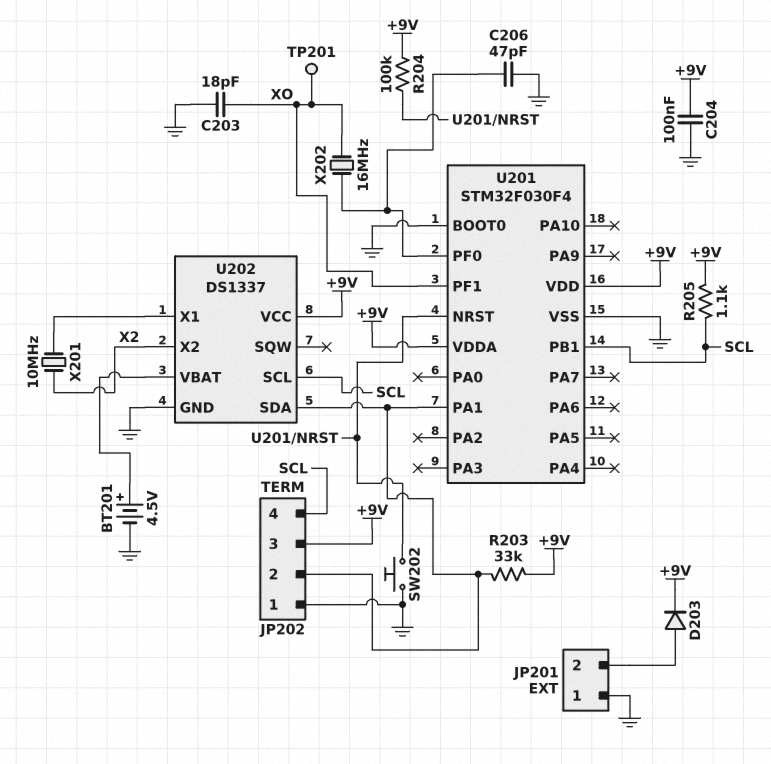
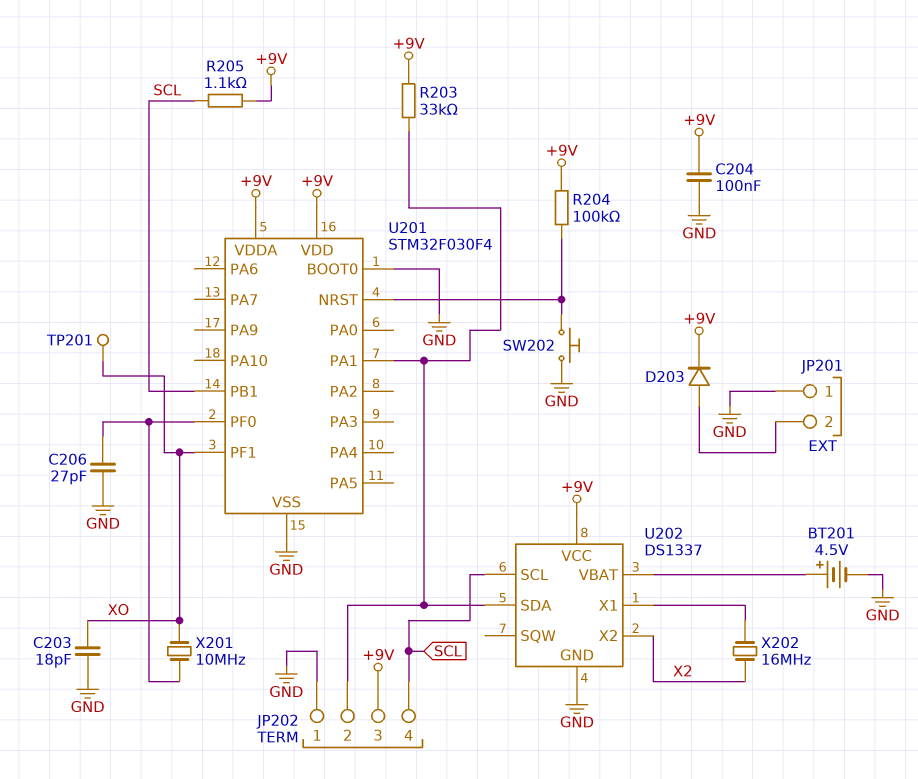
C206: 47pF (GND, U201/PF0) -> 27pF (GND, U201/PF0)
X201: 10MHz (U202/X1, X2) -> 10MHz (U201/PF0, XO)
X202: 16MHz (U201/PF0, XO) -> 16MHz (U202/X1, X2)

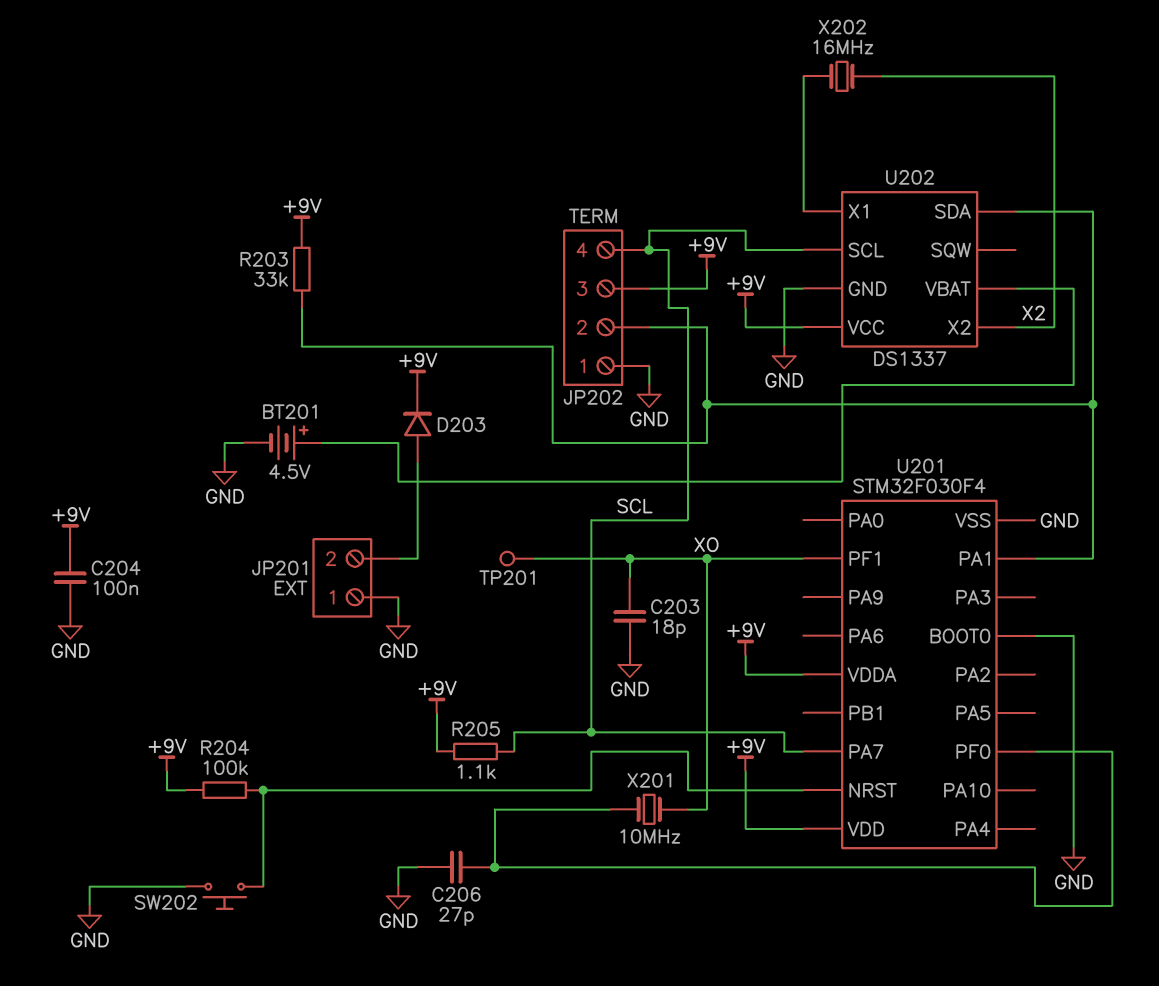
U201 pin PA7: none -> SCL
U201 pin PB1: SCL -> none

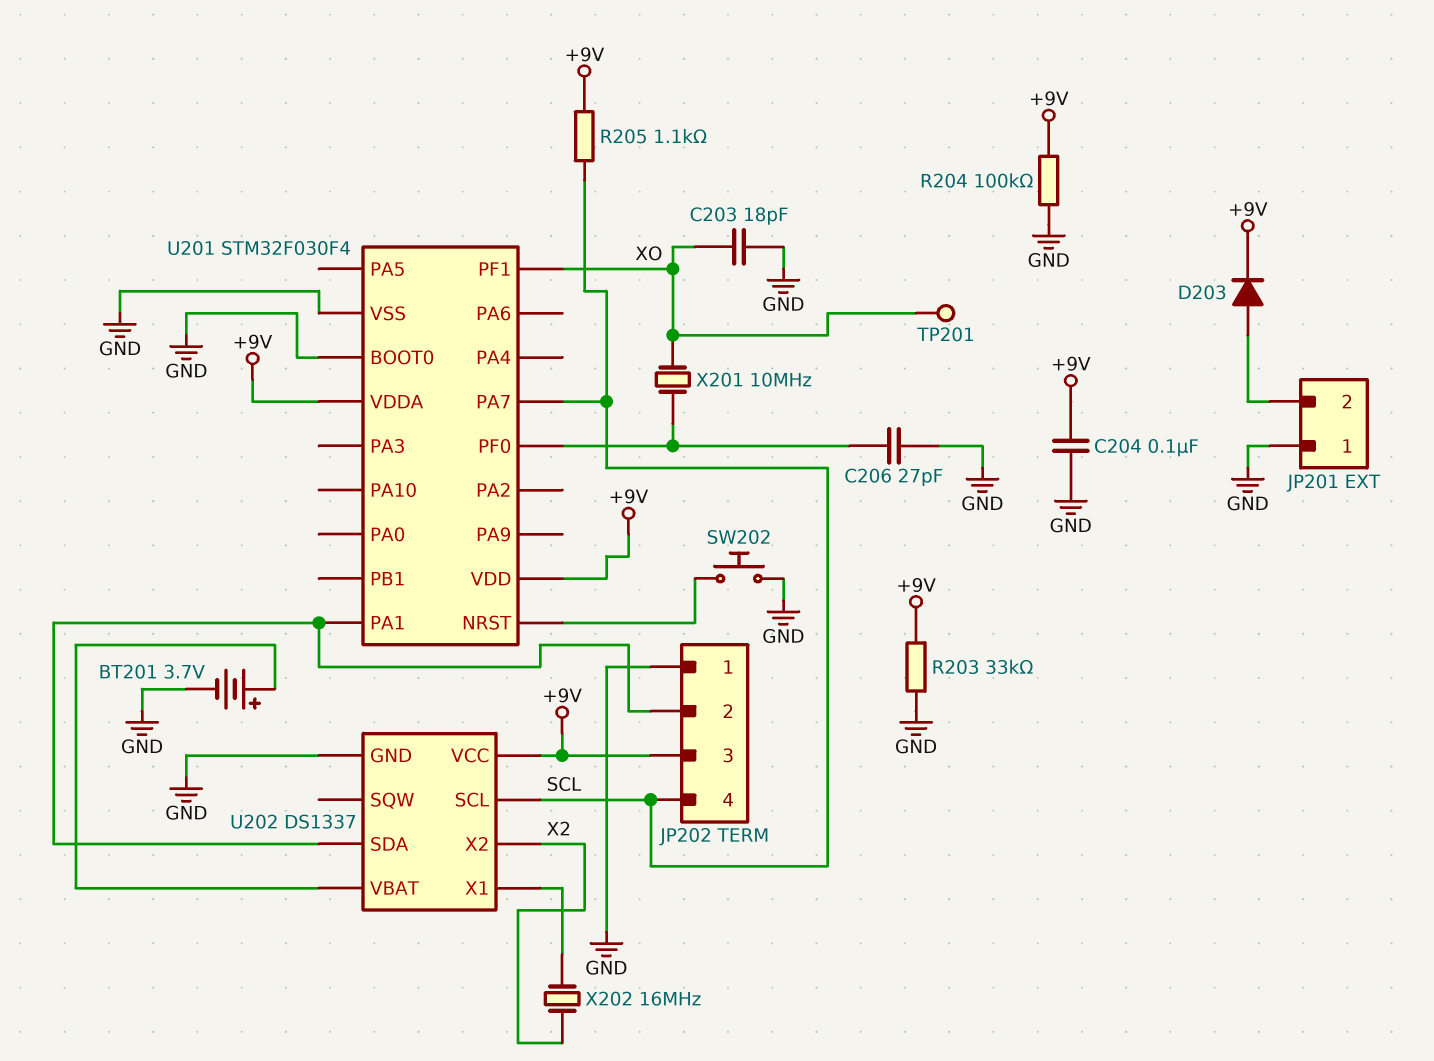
BT201: 4.5V (plus U202/VBAT, minus GND) -> 3.7V (plus U202/VBAT, minus GND)
R203: 33k (+9V, JP202/2) -> 33k (+9V, GND)
R204: 100k (+9V, U201/NRST) -> 100k (+9V, GND)

